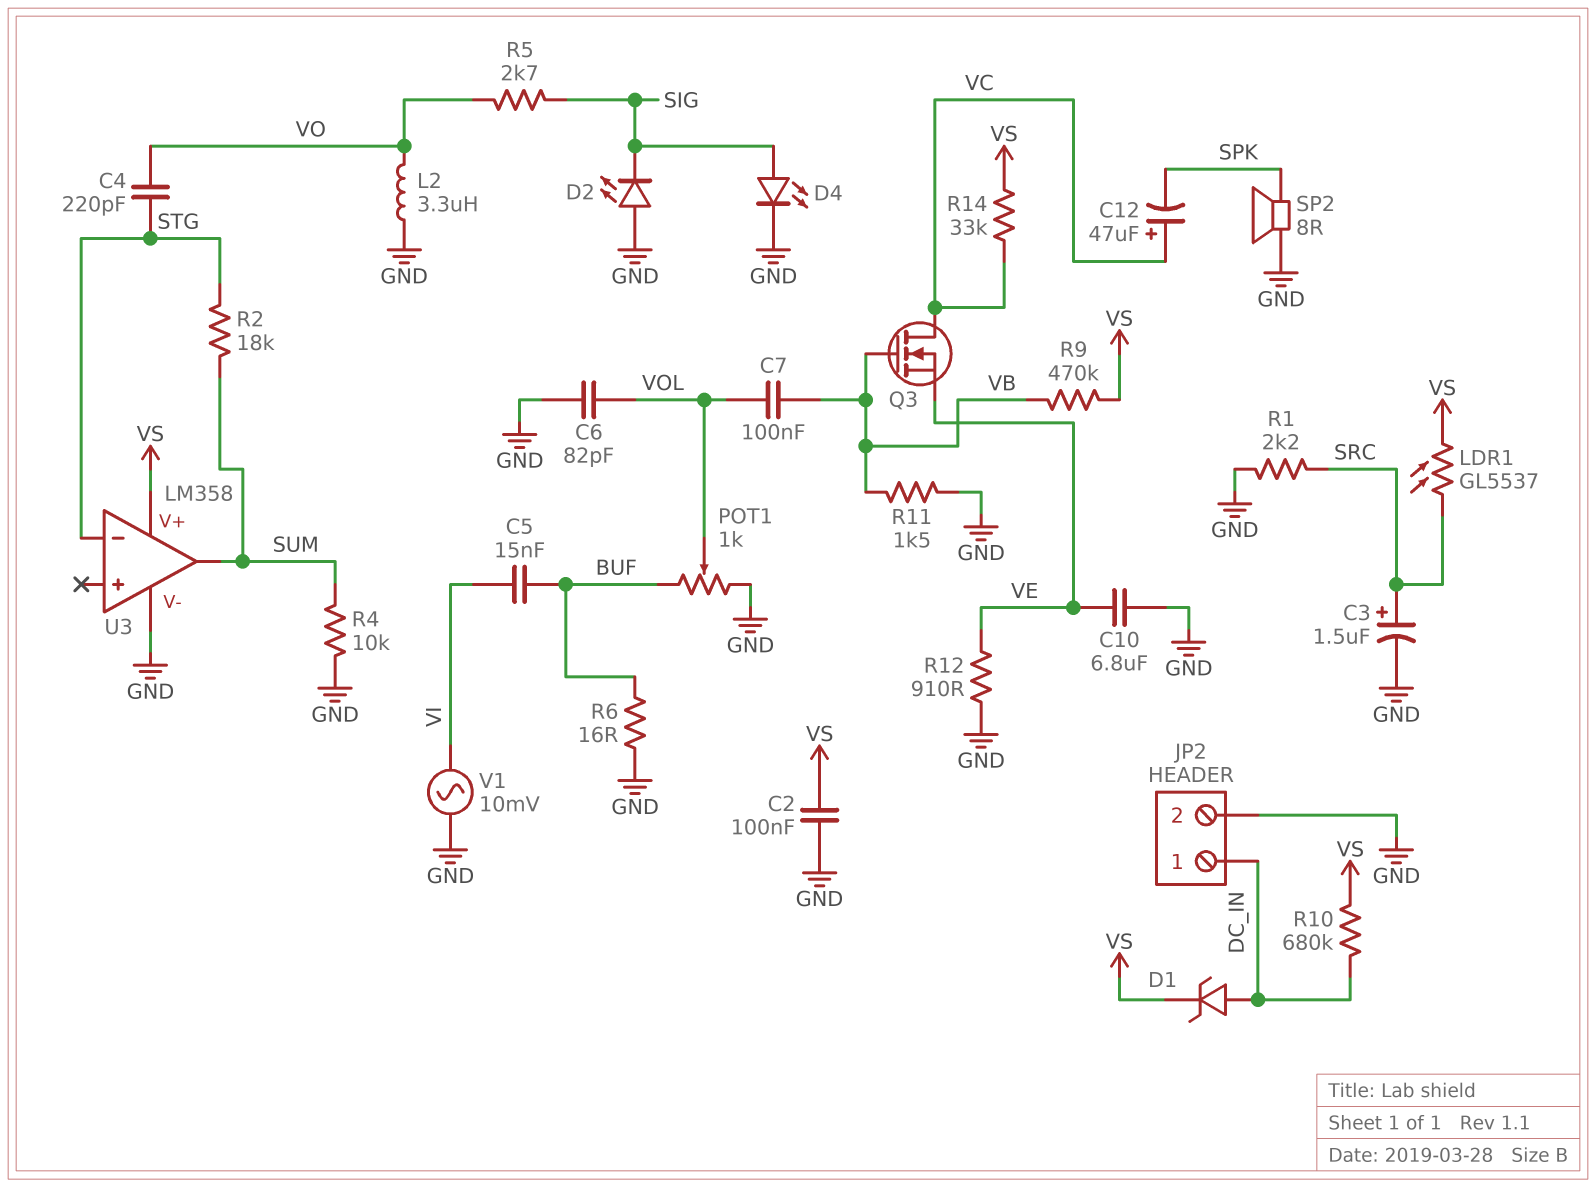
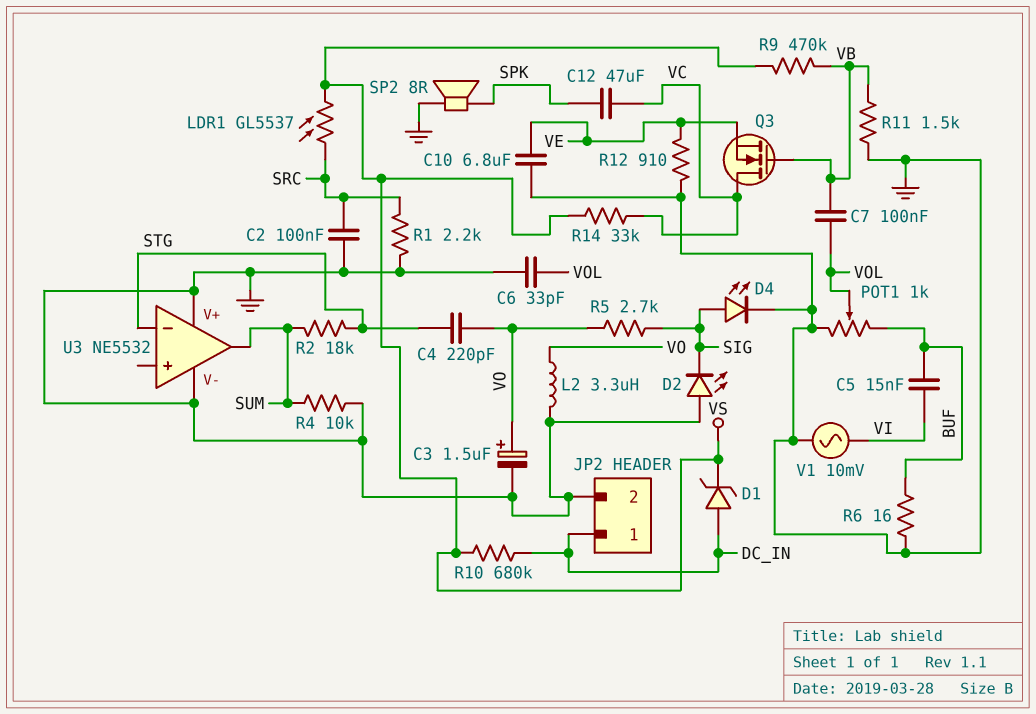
C2: 100nF (GND, VS) -> 100nF (GND, SRC)
C3: 1.5uF (plus SRC, minus GND) -> 1.5uF (plus VO, minus GND)
C6: 82pF (GND, VOL) -> 33pF (GND, VOL)
C12: 47uF (plus VC, minus SPK) -> 47uF (SPK, VC)
U3: LM358 -> NE5532
U3 pin V+: VS -> GND

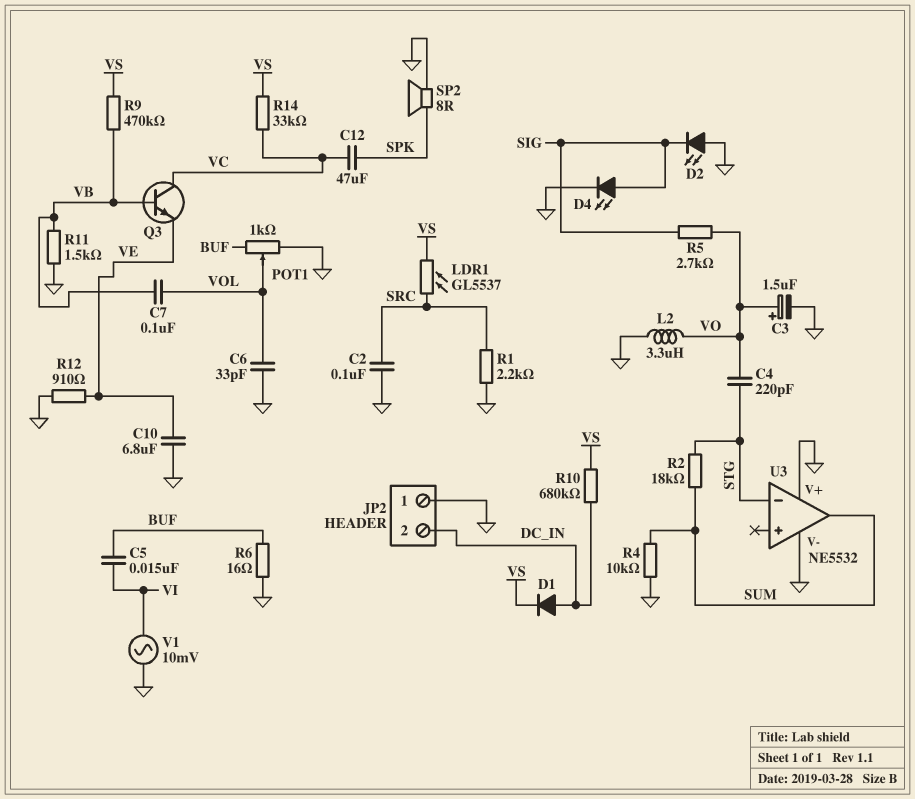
D1: zener (A DC_IN, K VS) -> diode (A DC_IN, K VS)
JP2 pin 1: DC_IN -> GND
JP2 pin 2: GND -> DC_IN
Q3: NMOS (G VB, D VC, S VE) -> NPN (B VB, C VC, E VE)

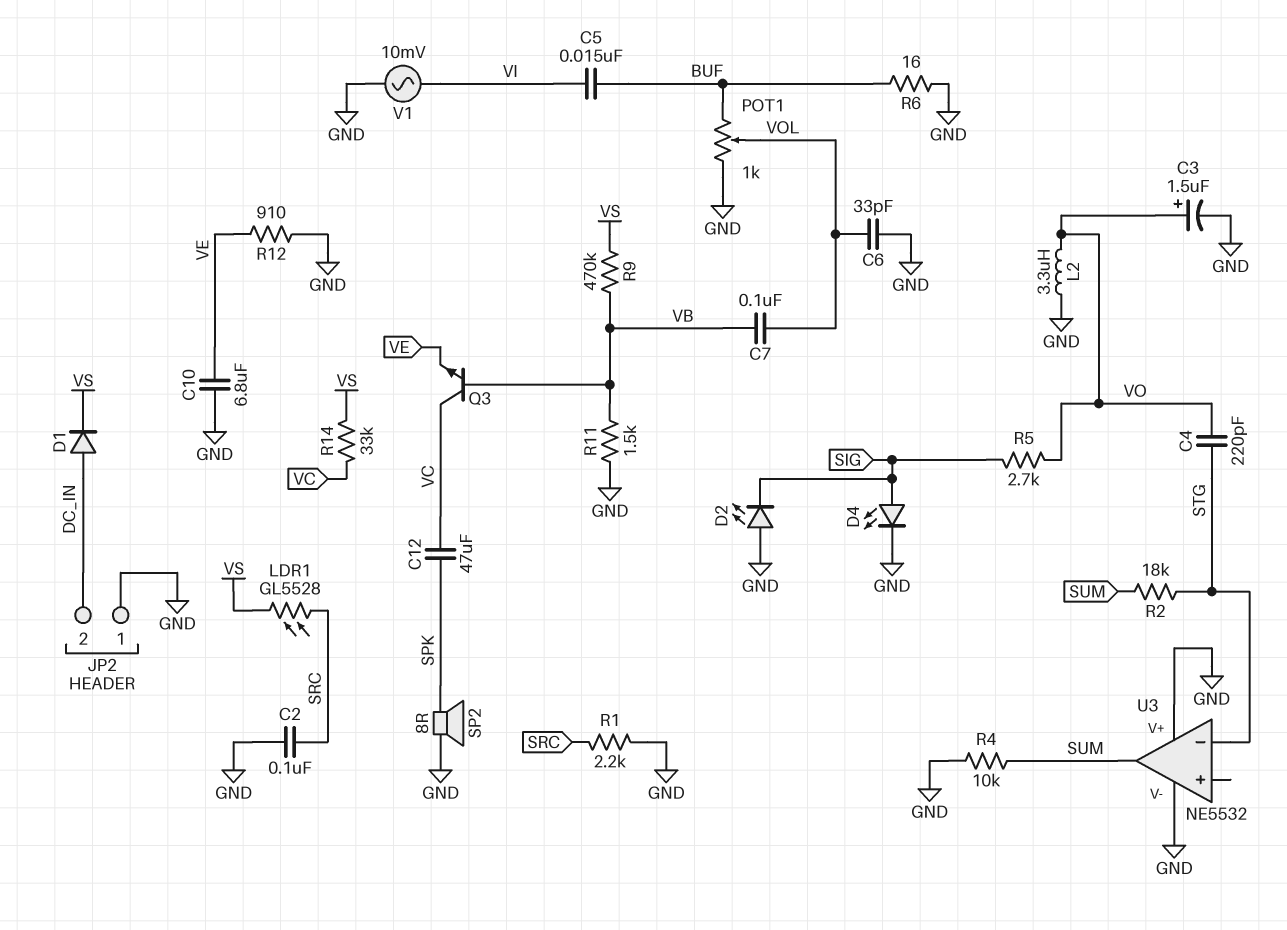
LDR1: GL5537 (SRC, VS) -> GL5528 (SRC, VS)
R10: 680k (DC_IN, VS) -> none

